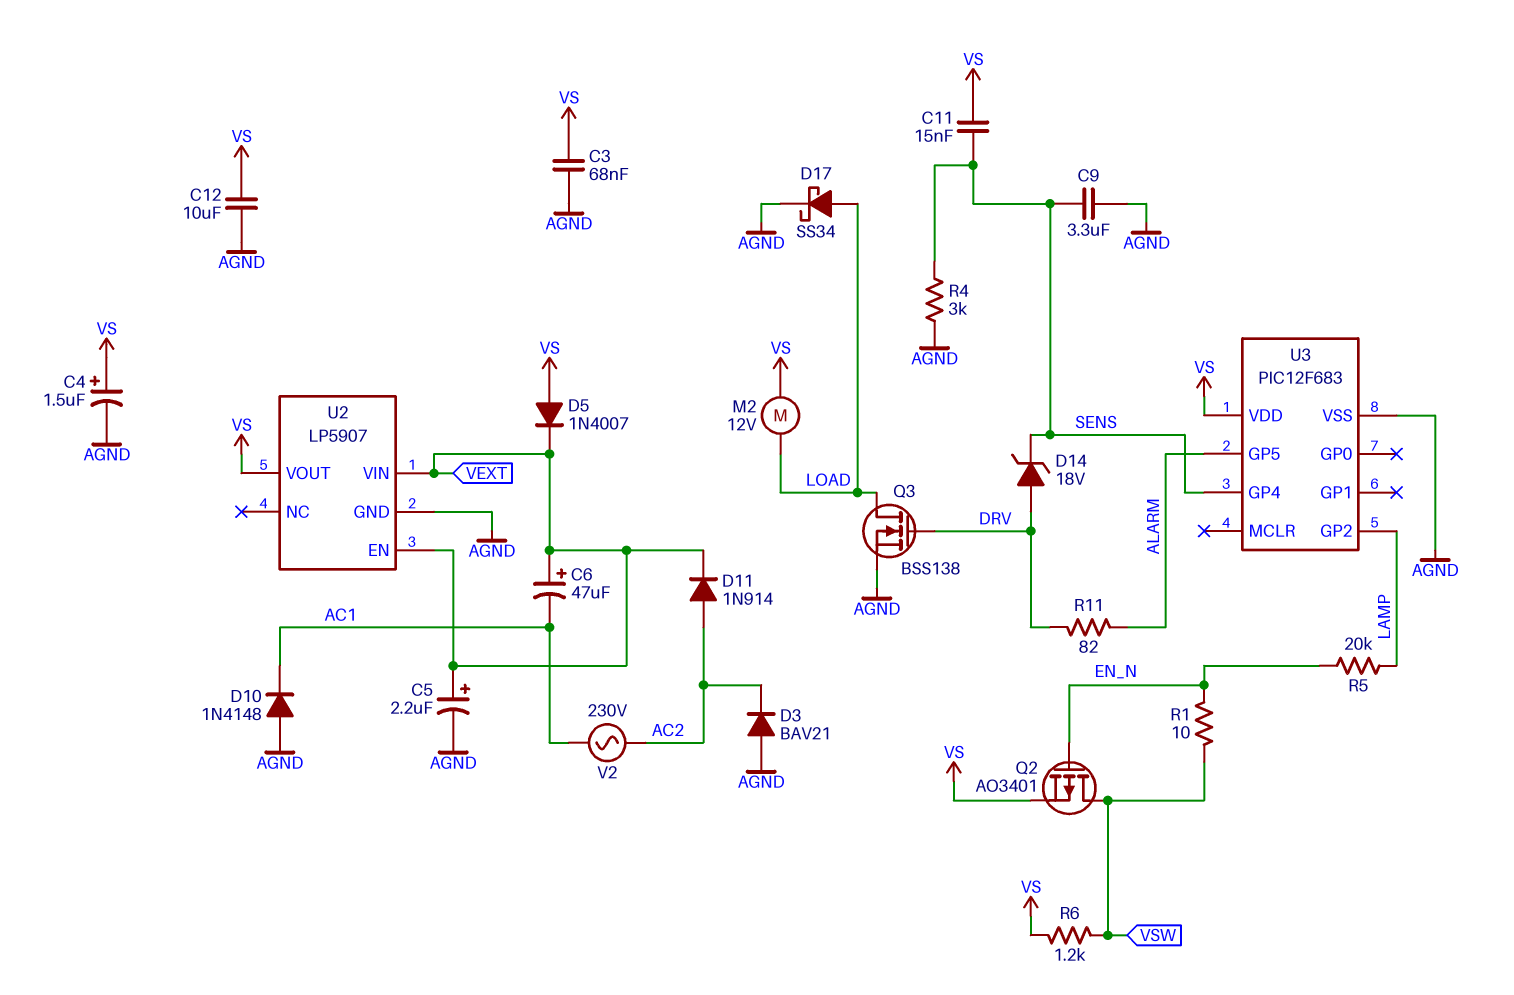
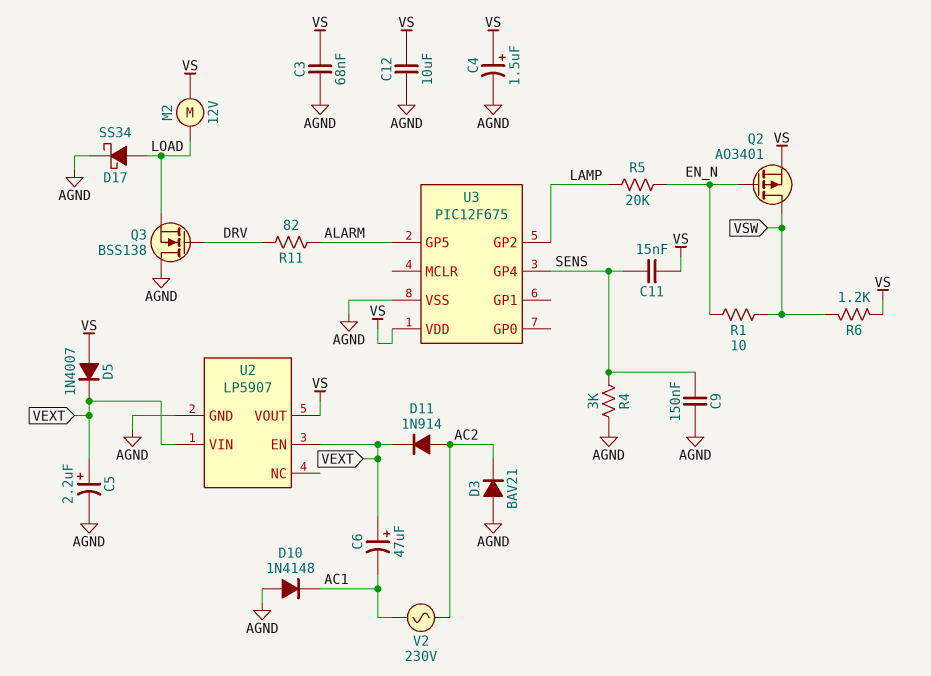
C9: 3.3uF (AGND, SENS) -> 150nF (AGND, SENS)
D14: zener 18V (A DRV, K SENS) -> none
Q3: NMOS BSS138 (G DRV, D LOAD, S AGND) -> NMOS BSS138 (G DRV, D AGND, S LOAD)
U3: PIC12F683 -> PIC12F675

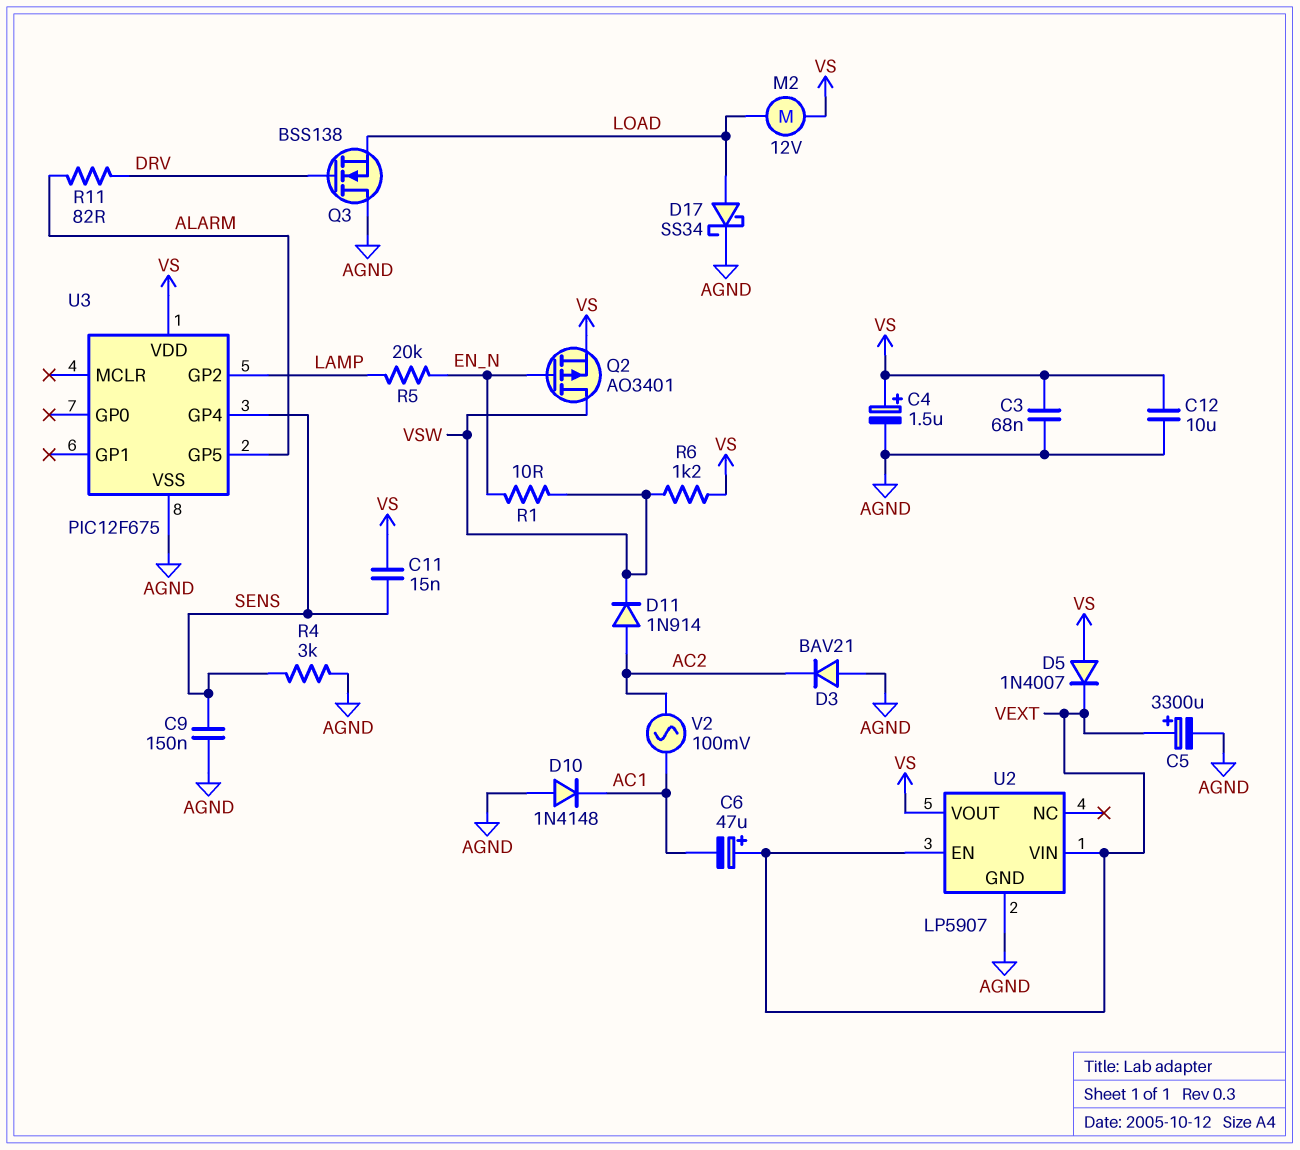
C5: 2.2uF (plus VEXT, minus AGND) -> 3300uF (plus VEXT, minus AGND)
D11: diode 1N914 (A AC2, K VEXT) -> diode 1N914 (A AC2, K VSW)
V2: AC 230V (AC1, AC2) -> AC 100mV (AC1, AC2)

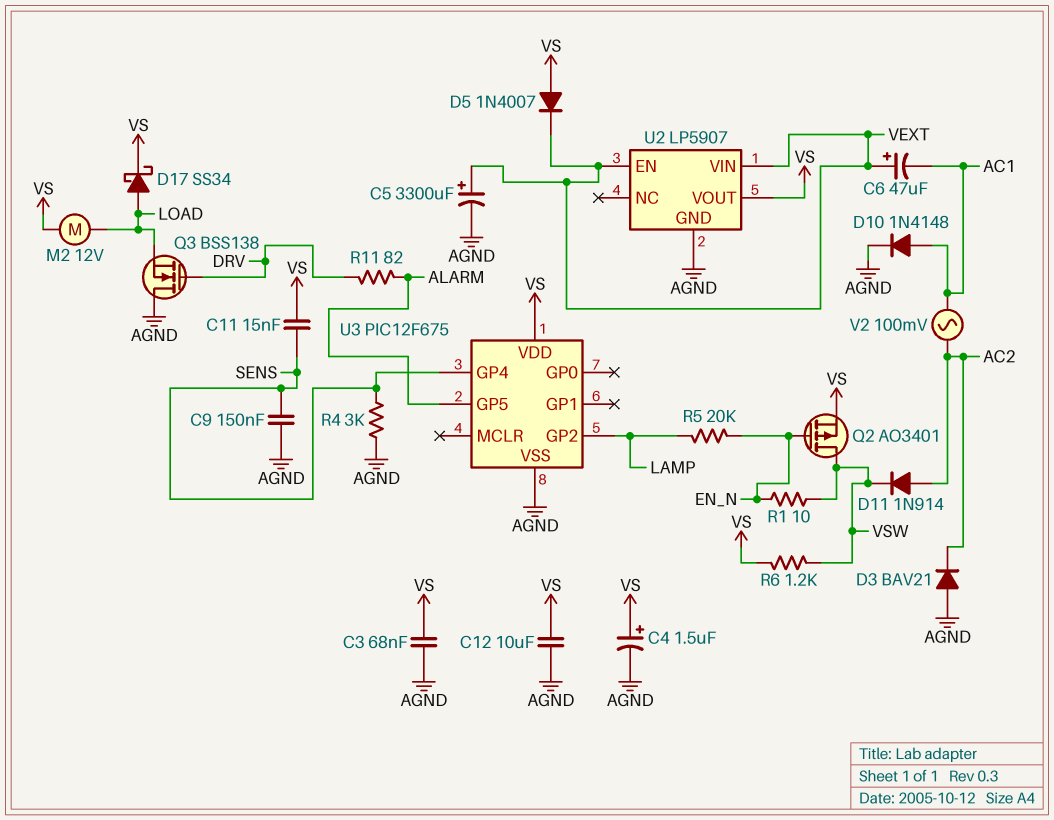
D10: diode 1N4148 (A AGND, K AC1) -> diode 1N4148 (A AC1, K AGND)
D17: schottky SS34 (A LOAD, K AGND) -> schottky SS34 (A LOAD, K VS)

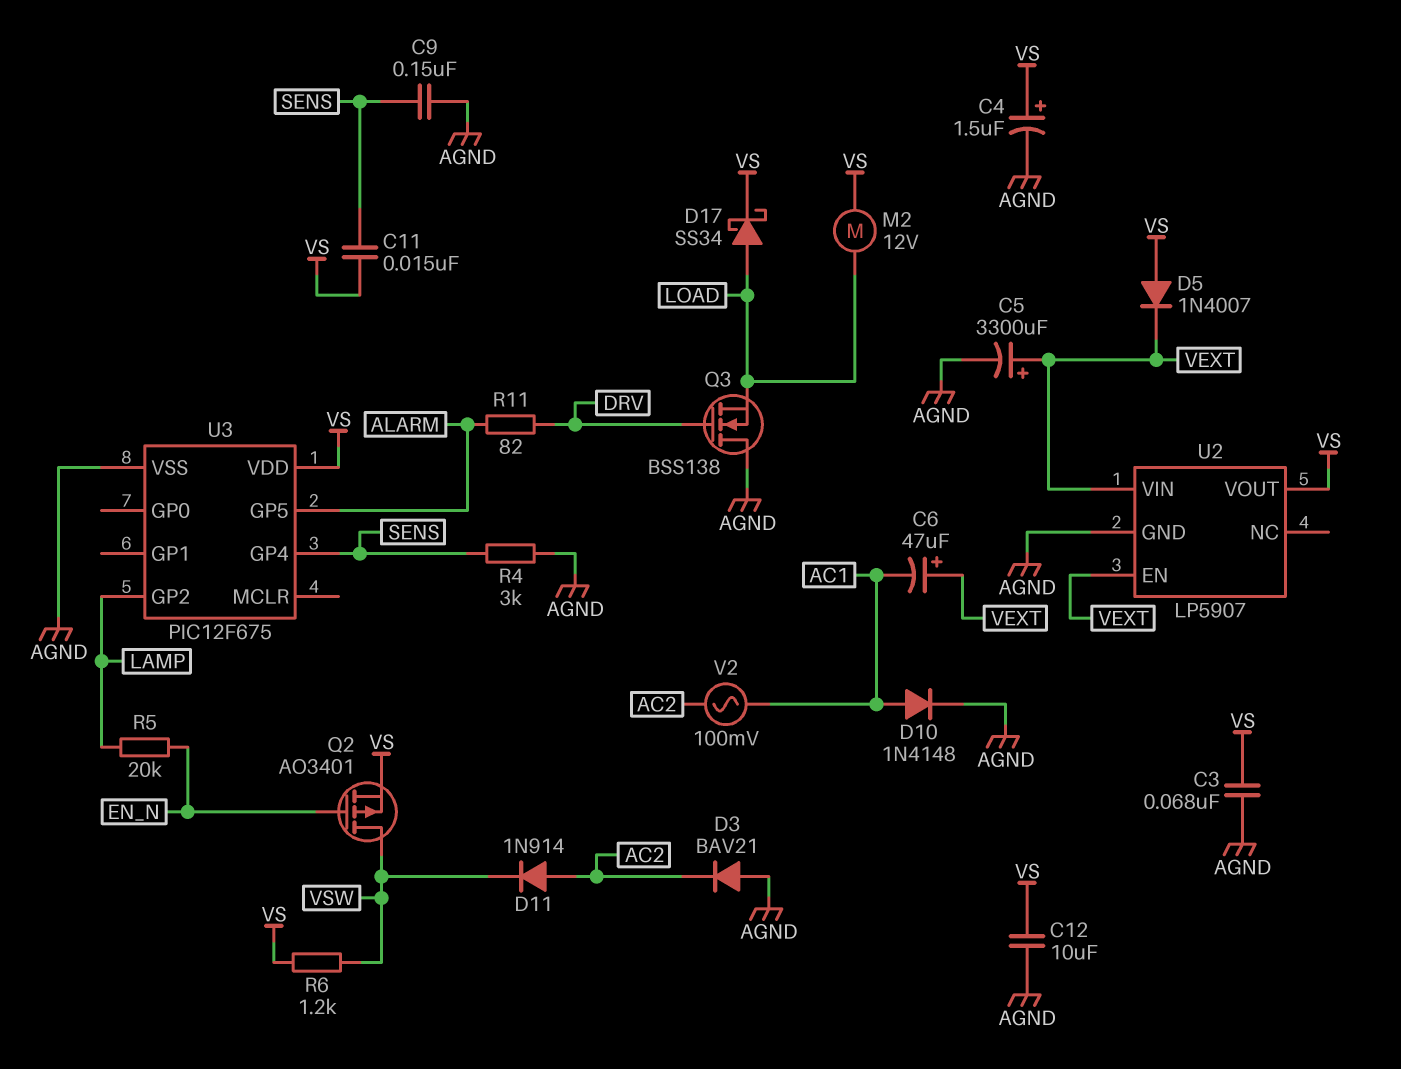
R1: 10 (EN_N, VSW) -> none

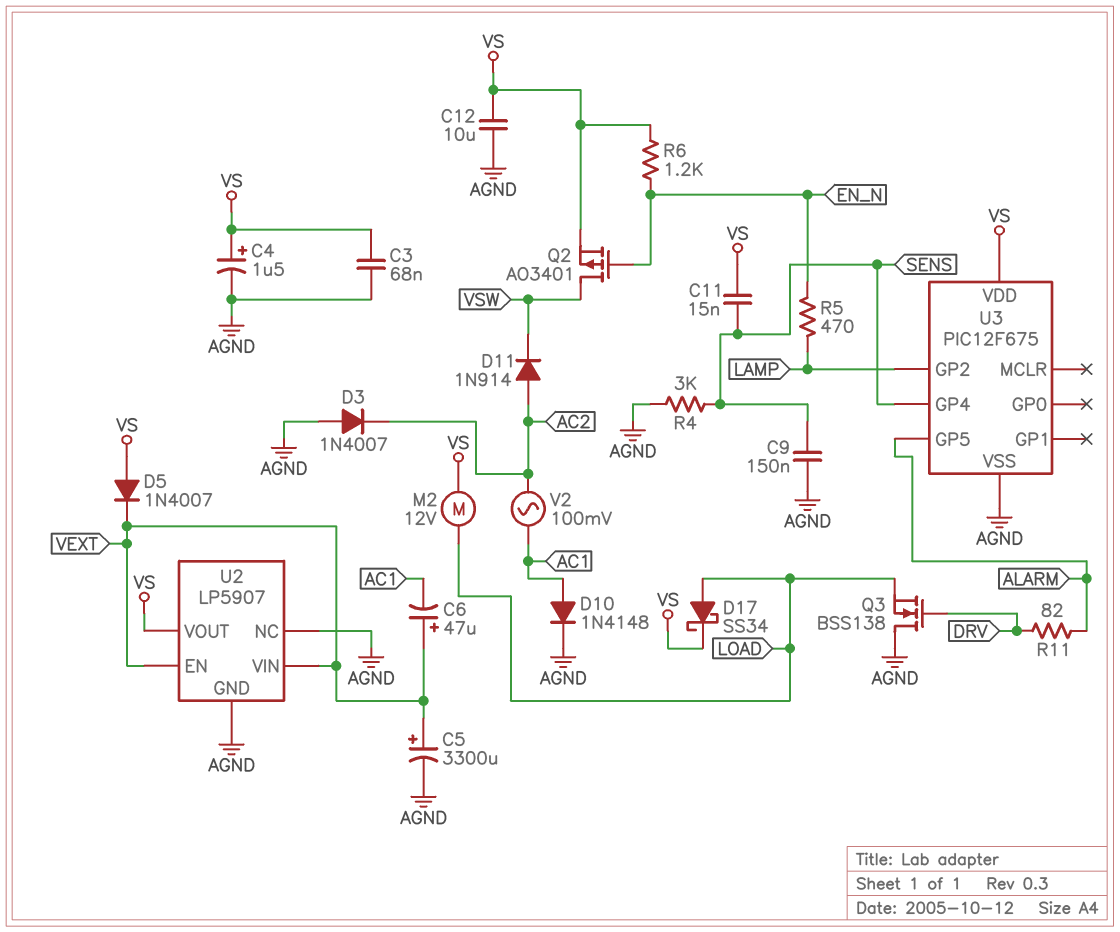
D3: diode BAV21 (A AGND, K AC2) -> diode 1N4007 (A AGND, K AC2)
R5: 20k (EN_N, LAMP) -> 470 (EN_N, LAMP)
R6: 1.2k (VS, VSW) -> 1.2k (EN_N, VS)
U2 pin NC: none -> AGND

